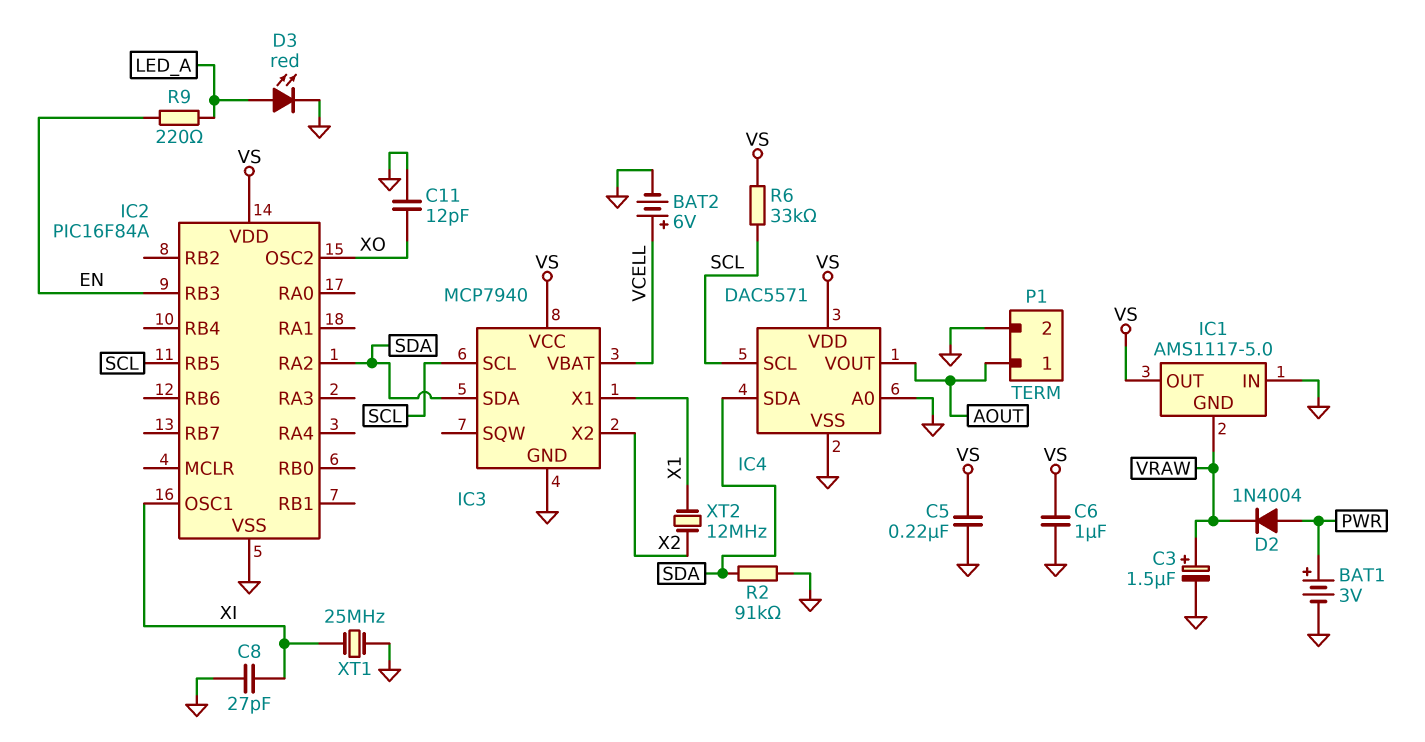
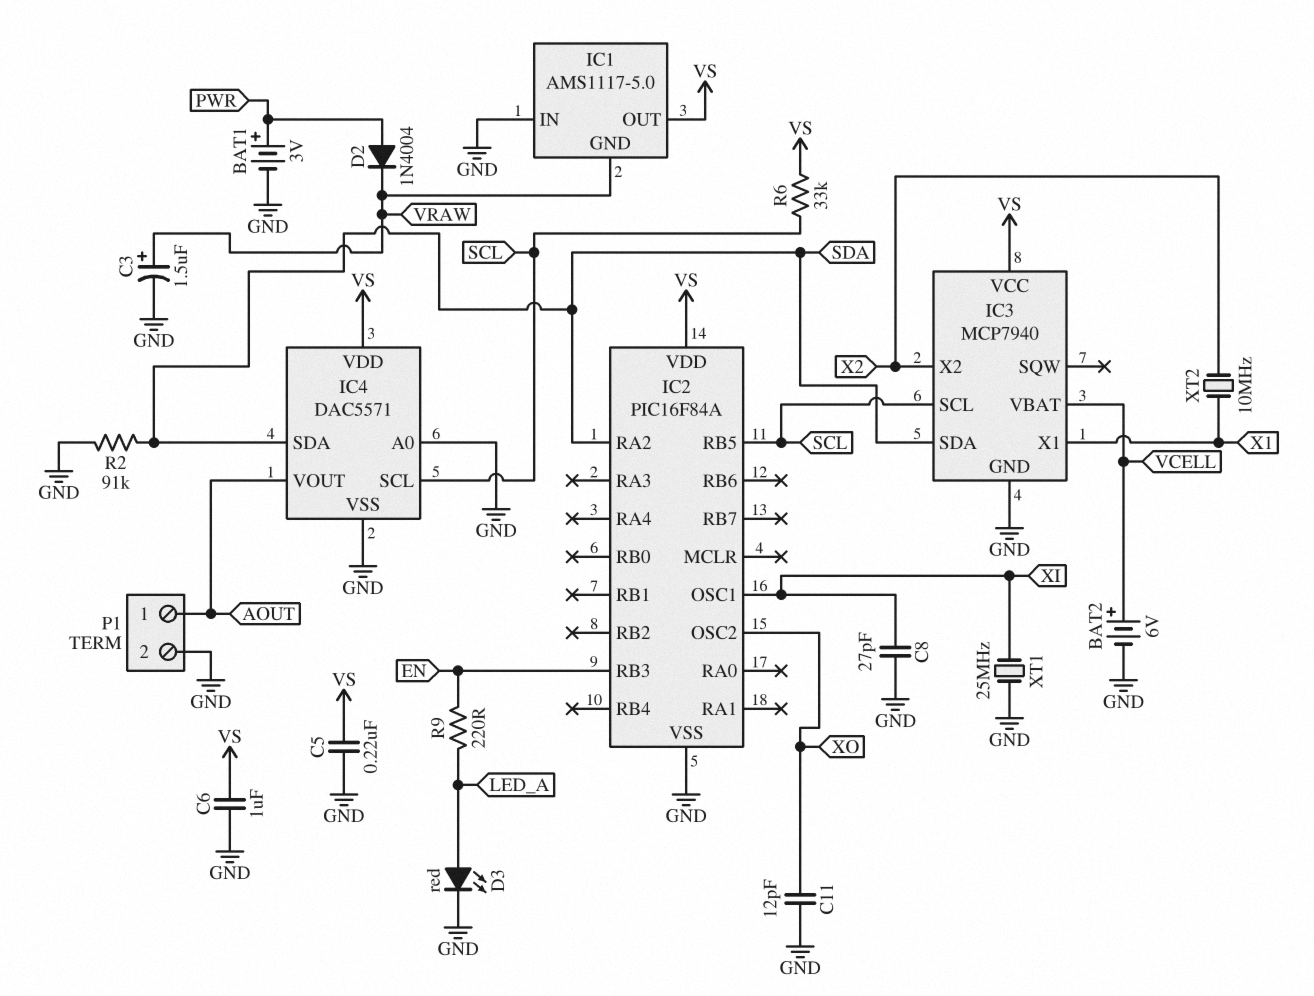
XT2: 12MHz (X1, X2) -> 10MHz (X1, X2)

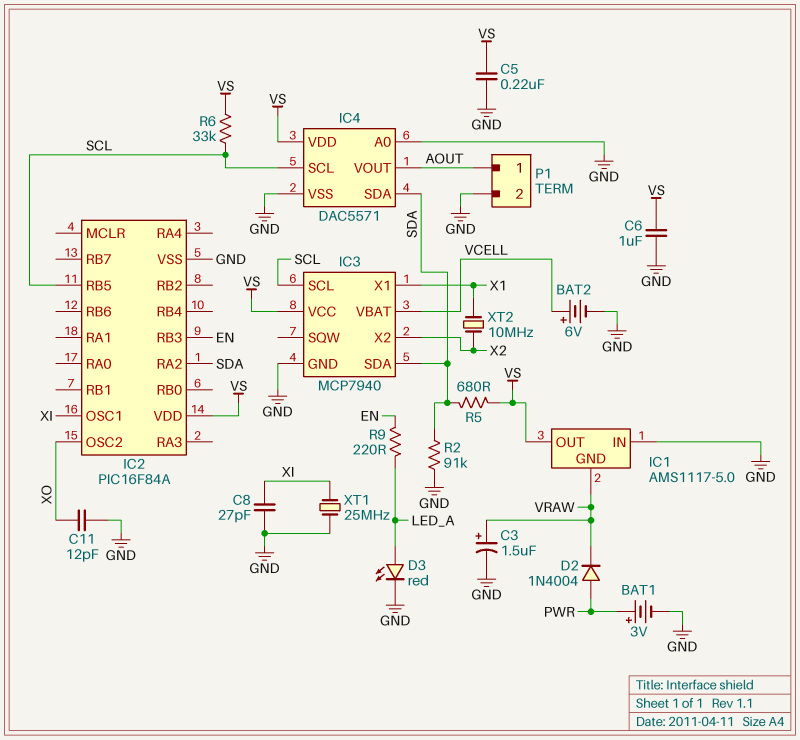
R5: none -> 680 (SDA, VS)

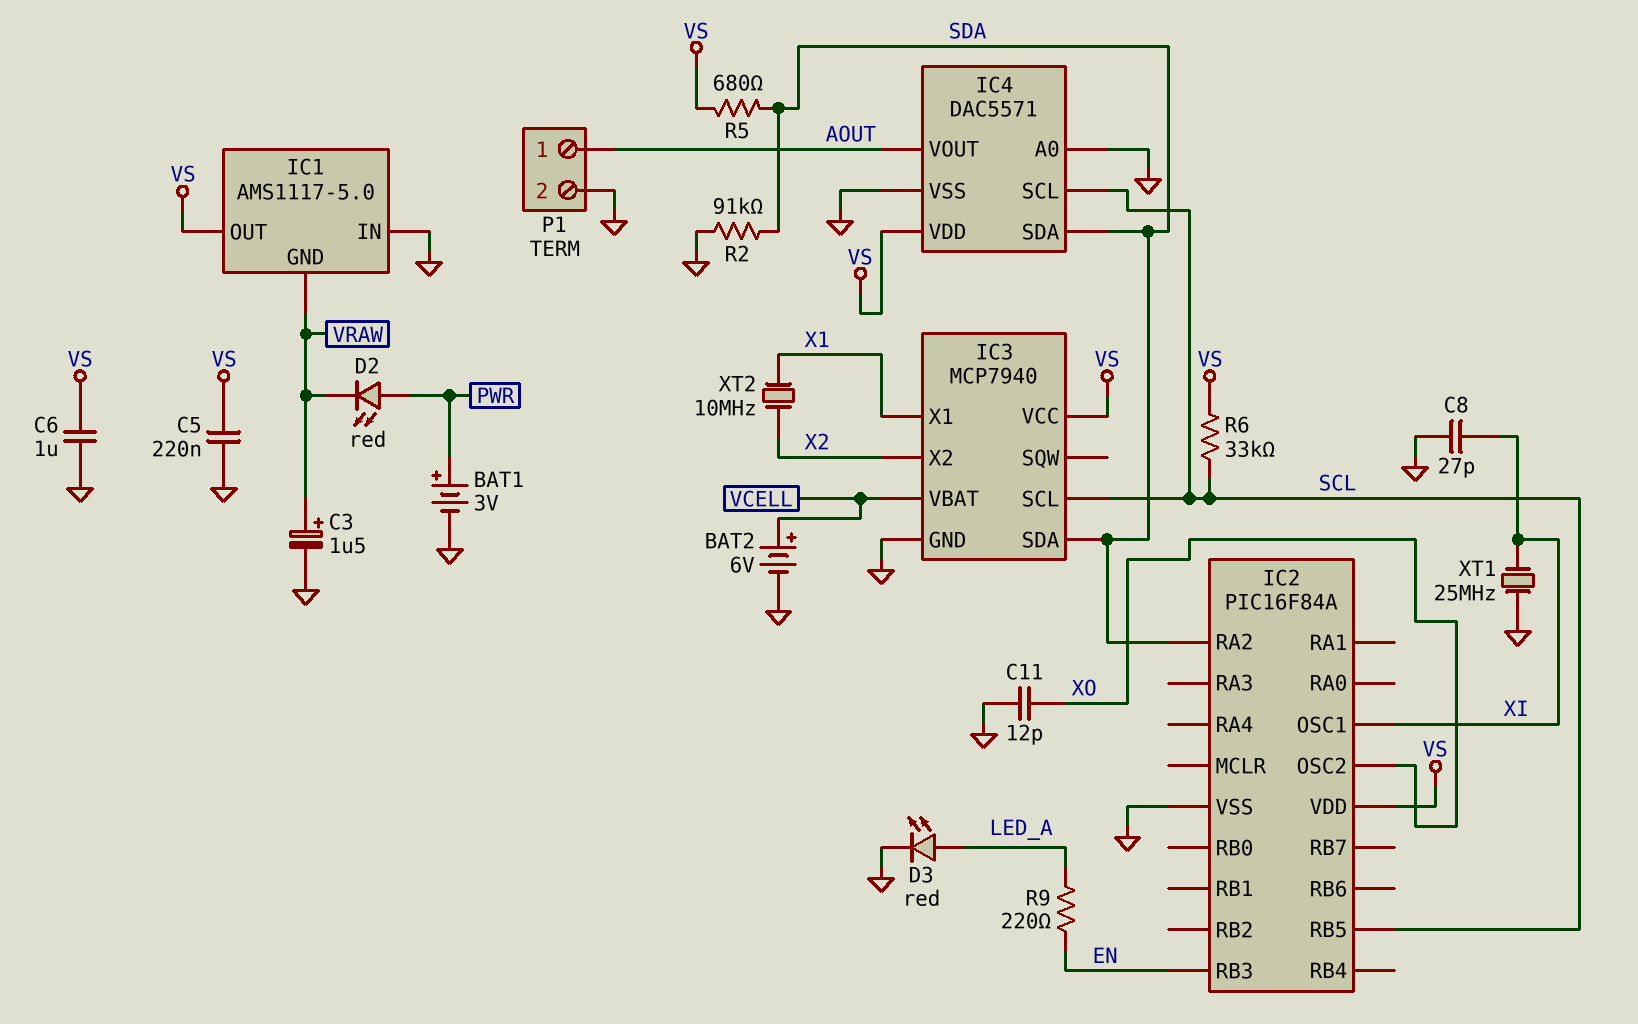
D2: diode 1N4004 (A PWR, K VRAW) -> LED red (A PWR, K VRAW)

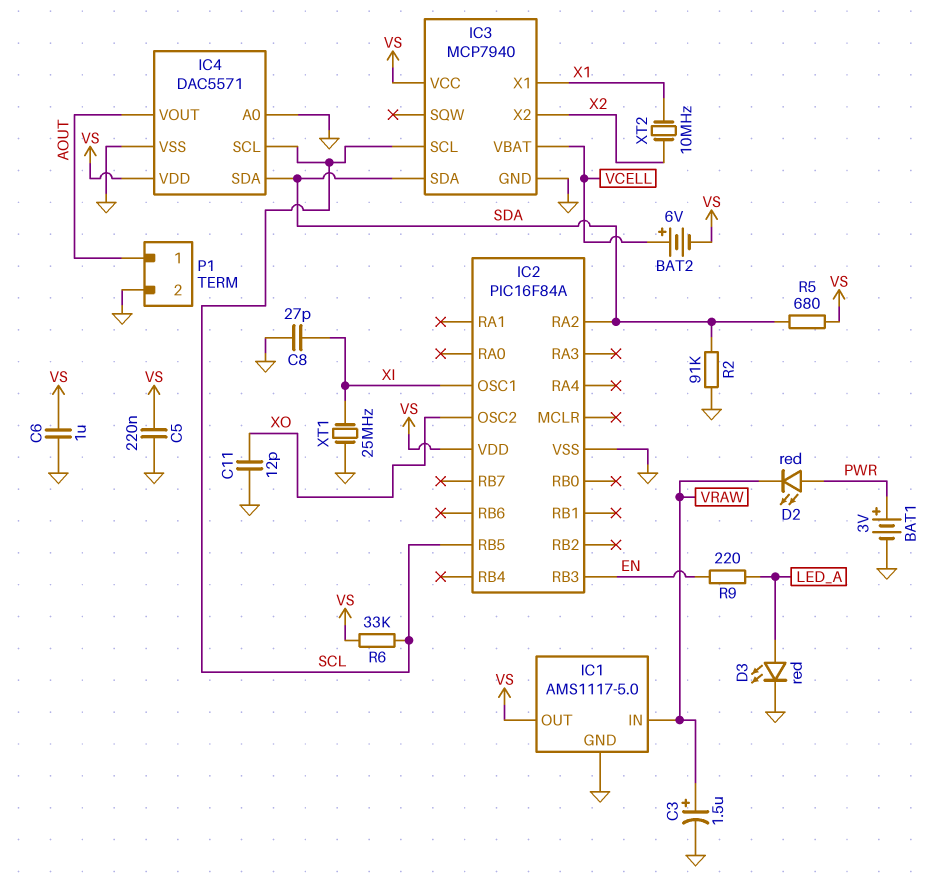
BAT2: 6V (plus VCELL, minus GND) -> 6V (plus VCELL, minus VS)
IC1 pin GND: VRAW -> GND
IC1 pin IN: GND -> VRAW

